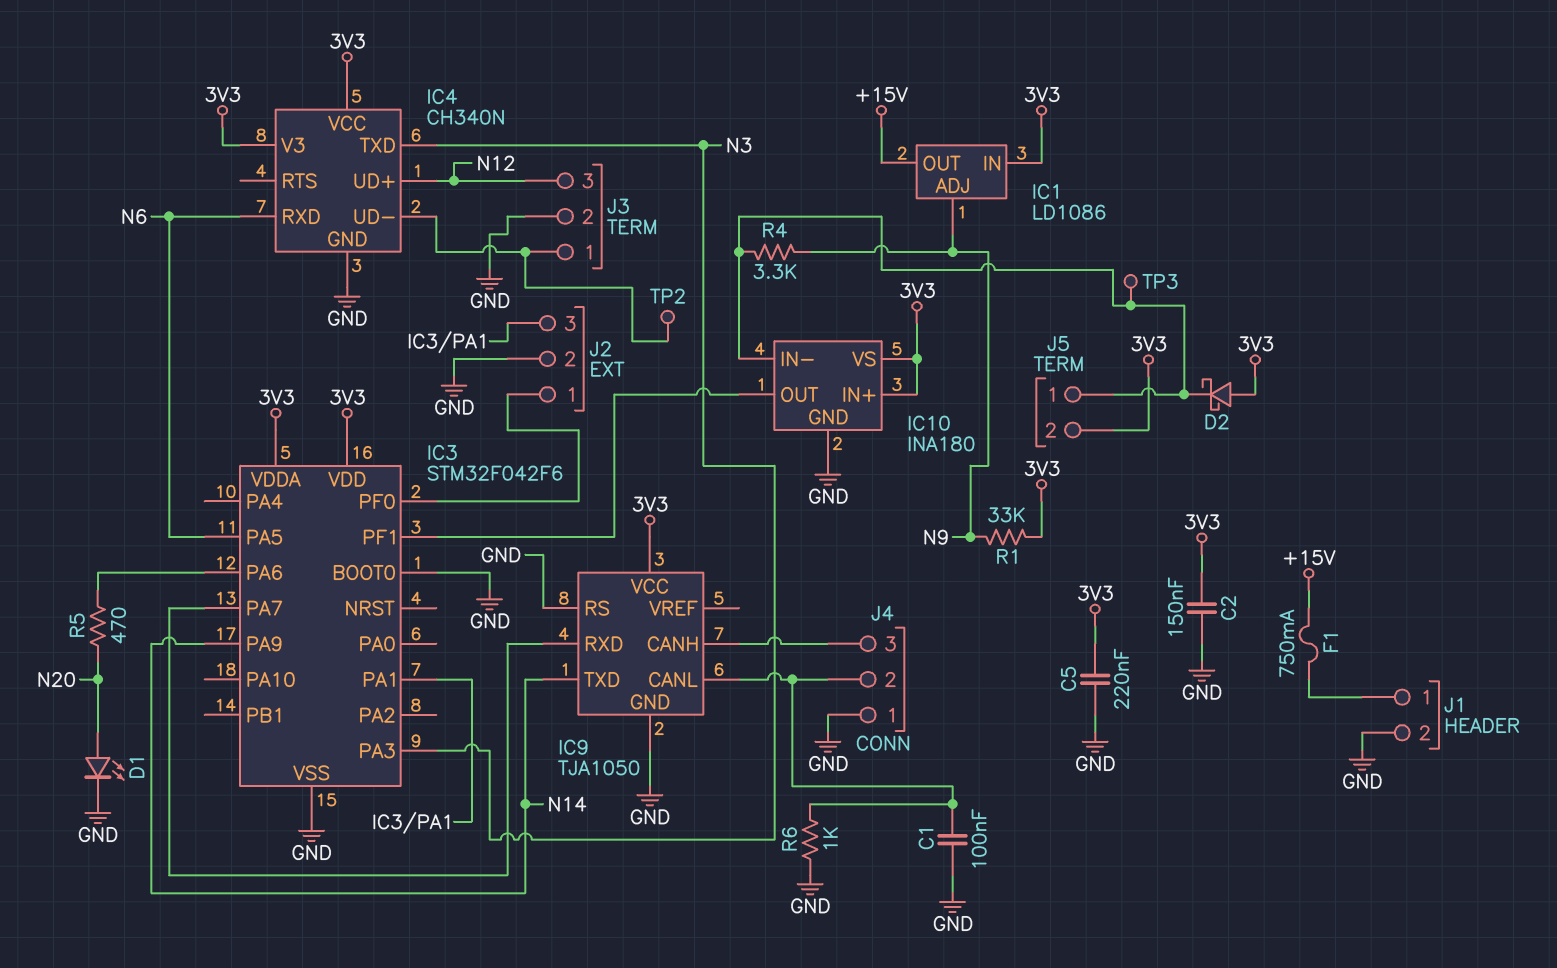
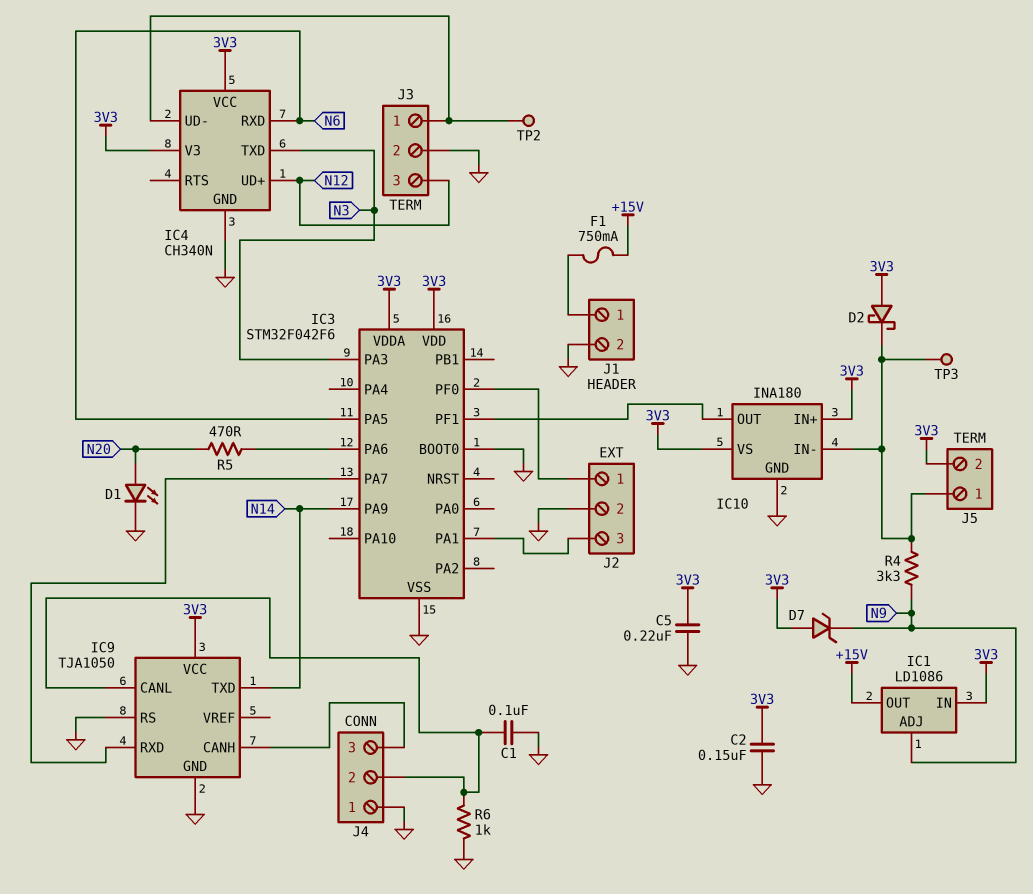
D7: none -> zener (A 3V3, K N9)
R1: 33k (3V3, N9) -> none

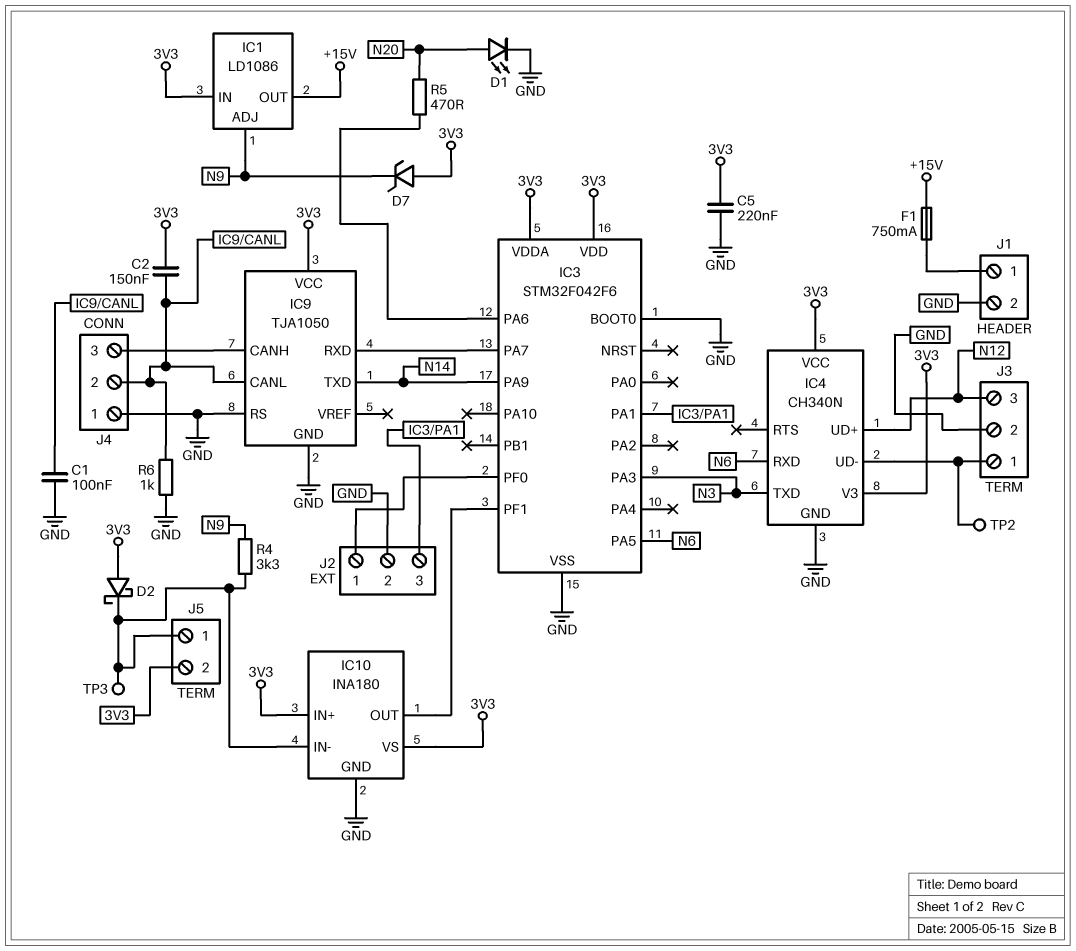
C2: 150nF (3V3, GND) -> 150nF (3V3, IC9/CANL)

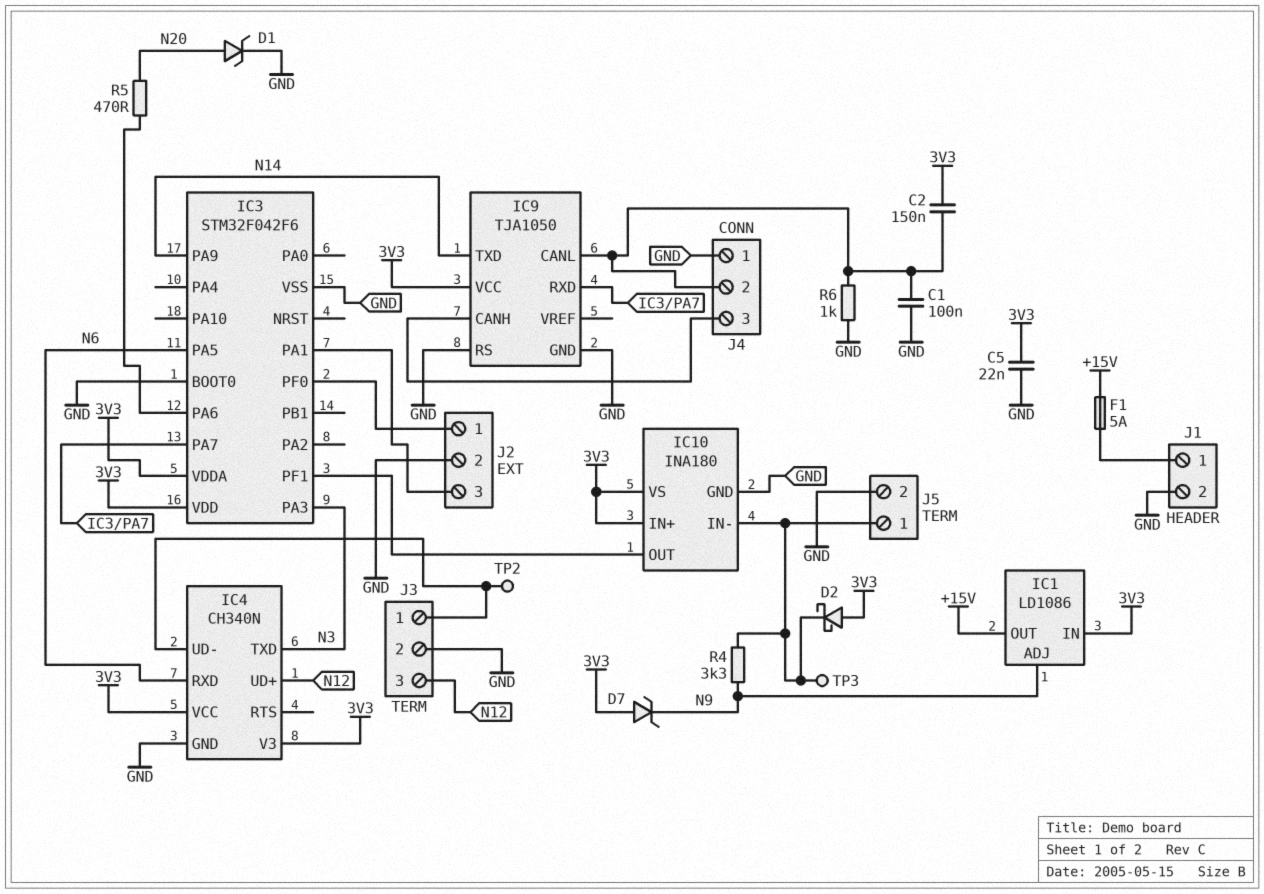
C5: 220nF (3V3, GND) -> 22nF (3V3, GND)
D1: LED (A N20, K GND) -> zener (A N20, K GND)
F1: 750mA (+15V, J1/1) -> 5A (+15V, J1/1)
J5 pin 2: 3V3 -> GND

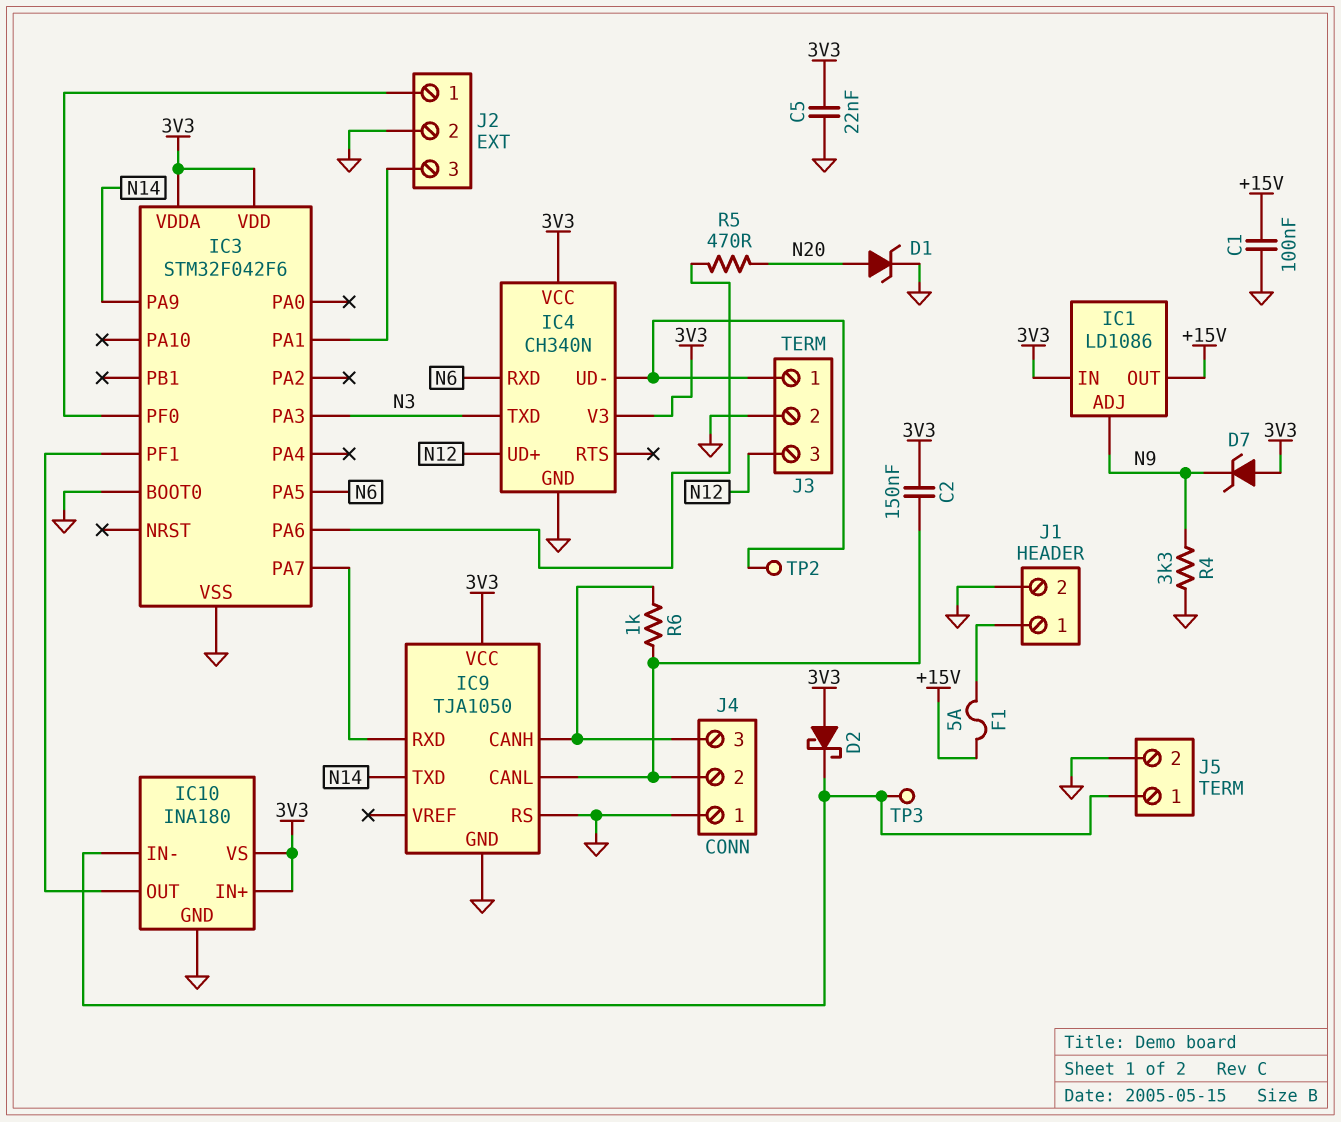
C1: 100nF (GND, IC9/CANL) -> 100nF (+15V, GND)
R4: 3.3k (IC10/IN-, N9) -> 3.3k (GND, N9)
R6: 1k (GND, IC9/CANL) -> 1k (IC9/CANH, IC9/CANL)

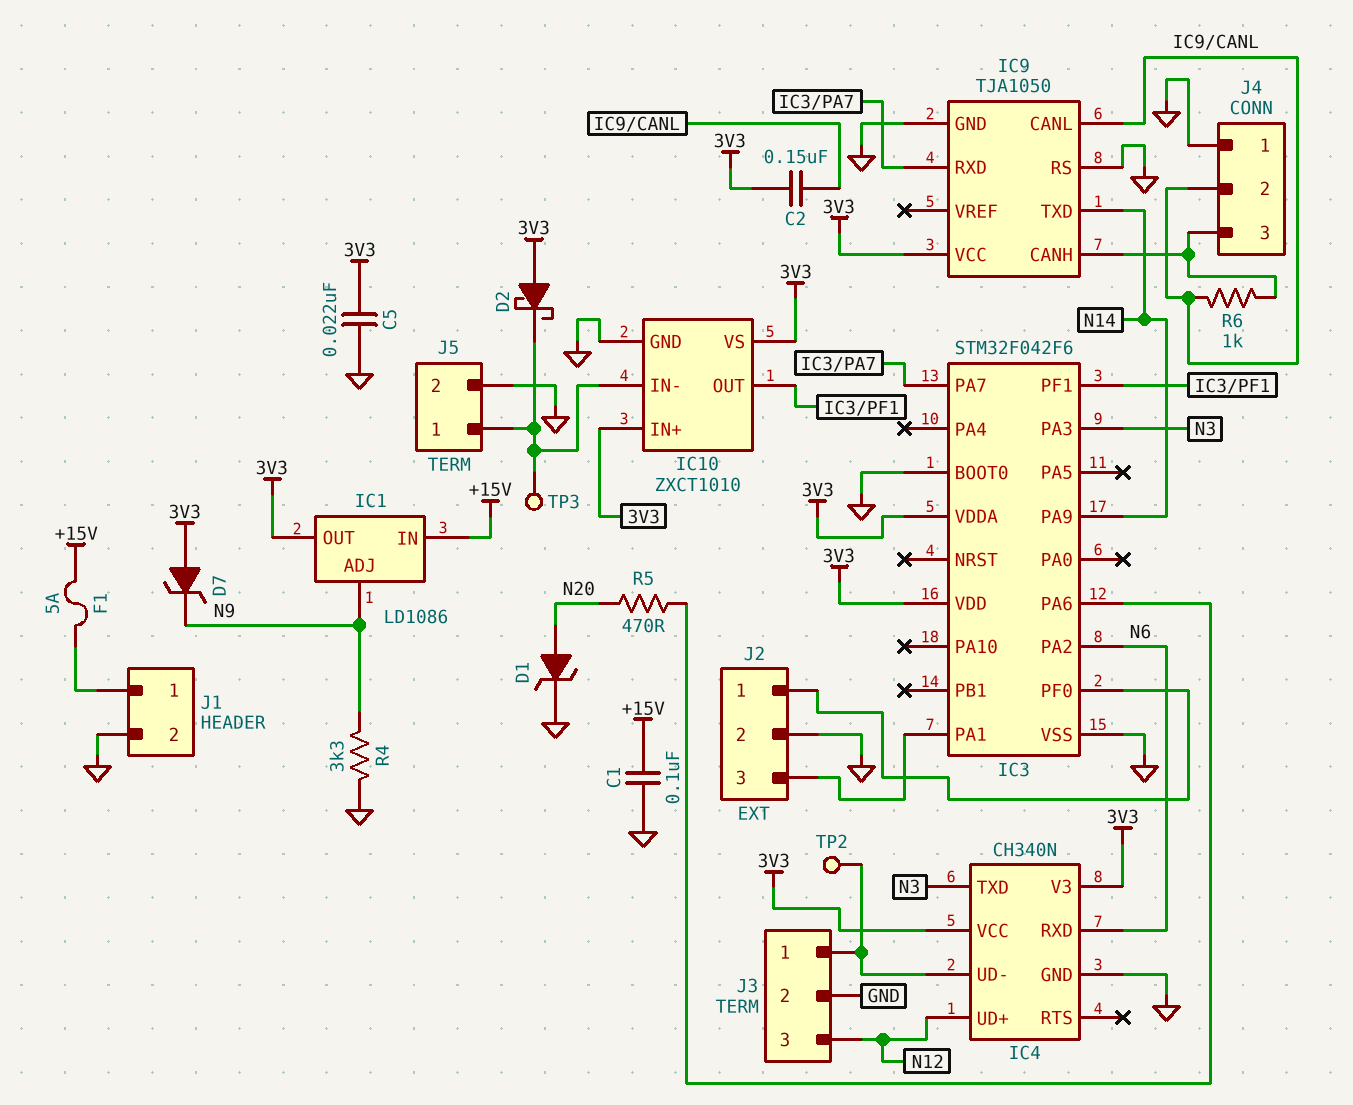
IC1 pin IN: 3V3 -> +15V
IC1 pin OUT: +15V -> 3V3
IC3 pin PA2: none -> N6
IC3 pin PA5: N6 -> none
IC10: INA180 -> ZXCT1010

